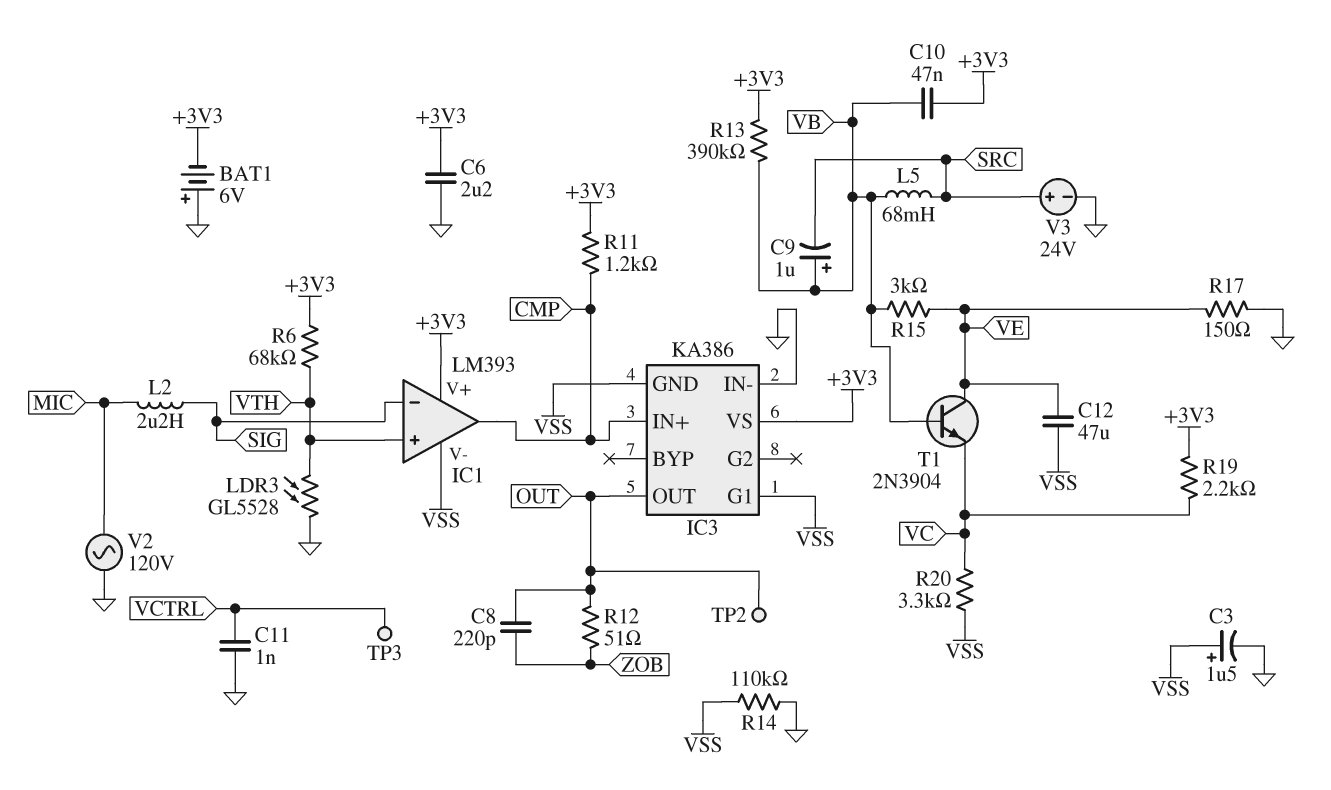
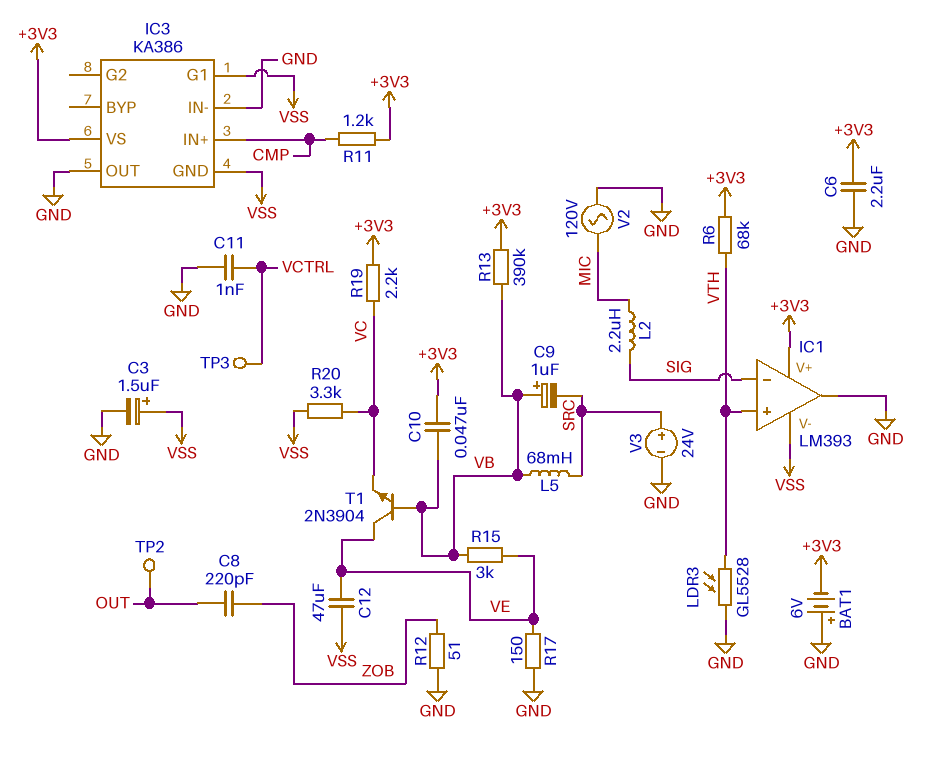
IC1 pin out: CMP -> GND
IC3 pin OUT: OUT -> GND
R12: 51 (OUT, ZOB) -> 51 (GND, ZOB)
R14: 110k (GND, VSS) -> none

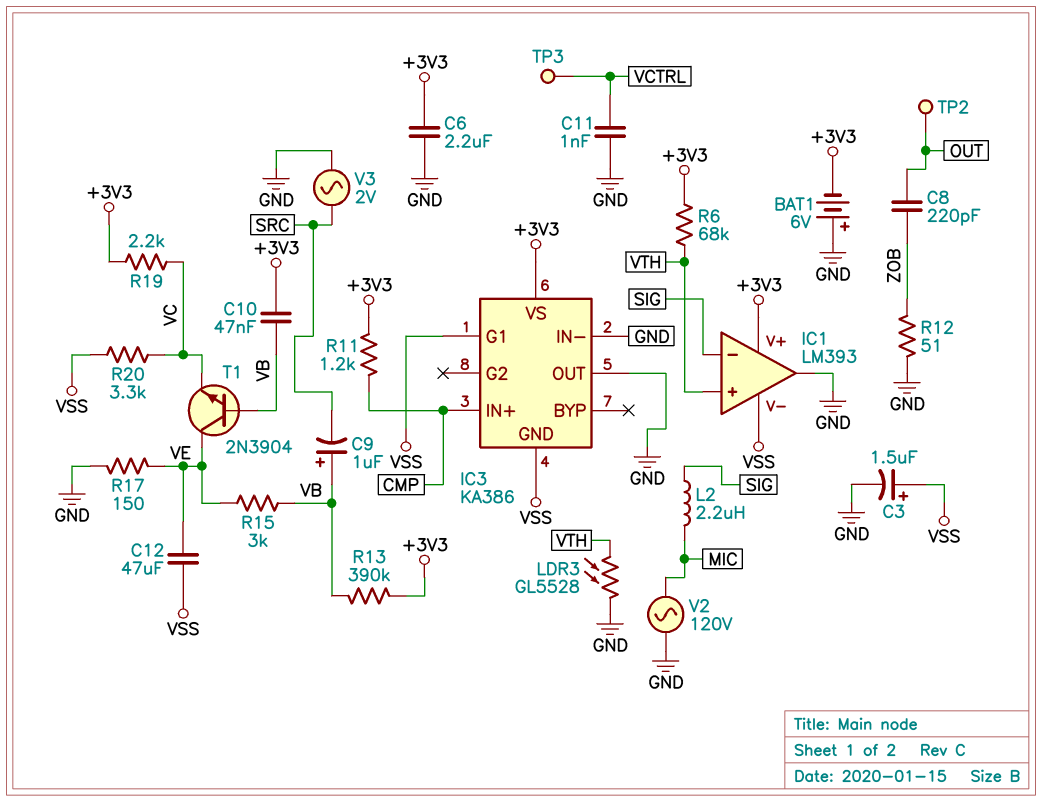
L5: 68mH (SRC, VB) -> none
V3: 24V (plus SRC, minus GND) -> AC 2V (GND, SRC)

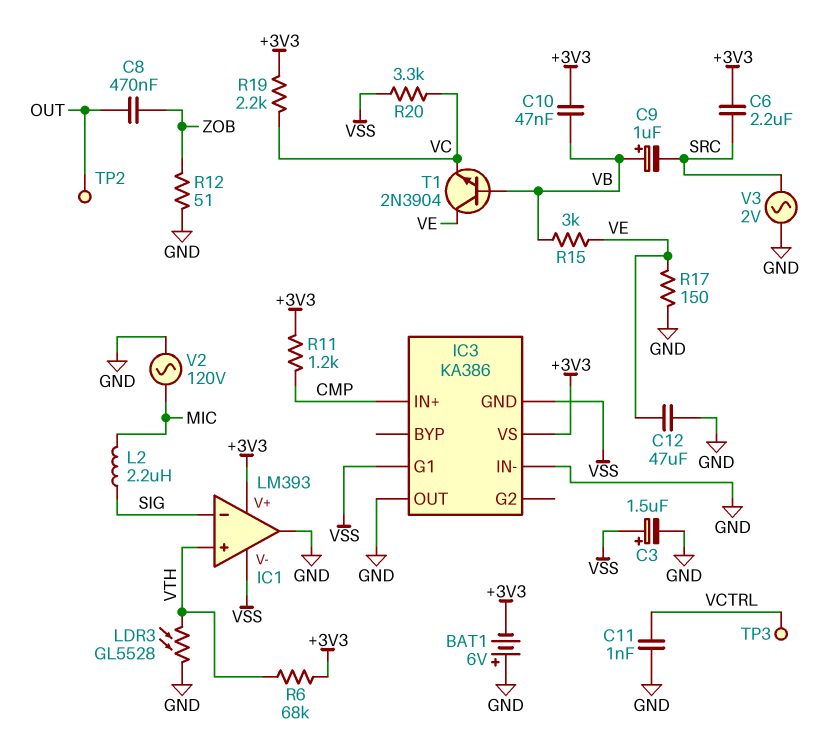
C6: 2.2uF (+3V3, GND) -> 2.2uF (+3V3, SRC)
C8: 220pF (OUT, ZOB) -> 470nF (OUT, ZOB)
C12: 47uF (VE, VSS) -> 47uF (GND, VE)
R13: 390k (+3V3, VB) -> none

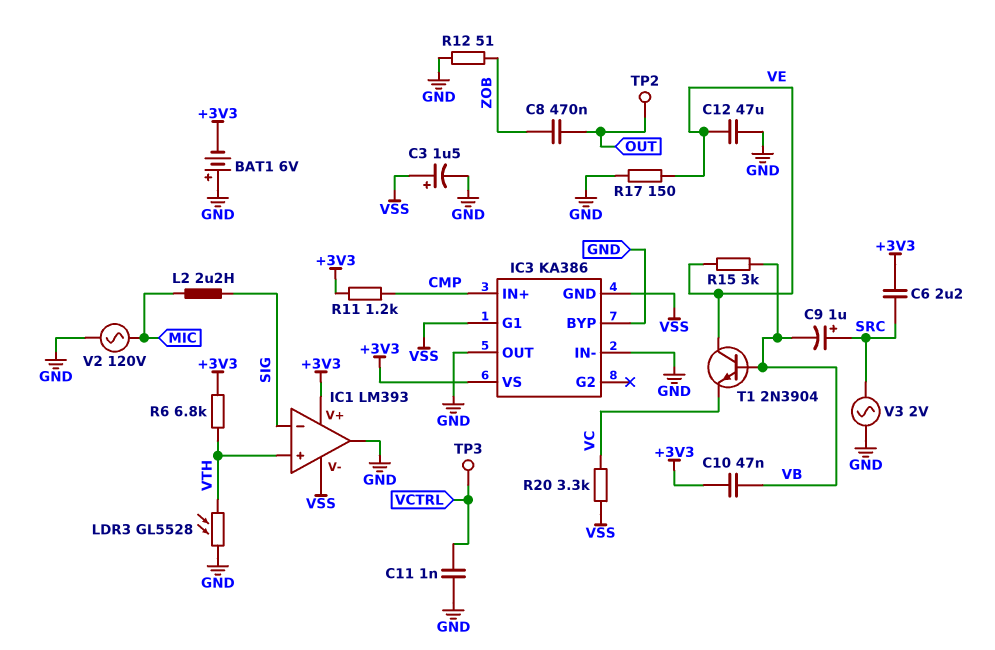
C9: 1uF (plus VB, minus SRC) -> 1uF (plus SRC, minus VB)
IC3 pin BYP: none -> GND
R6: 68k (+3V3, VTH) -> 6.8k (+3V3, VTH)
R19: 2.2k (+3V3, VC) -> none

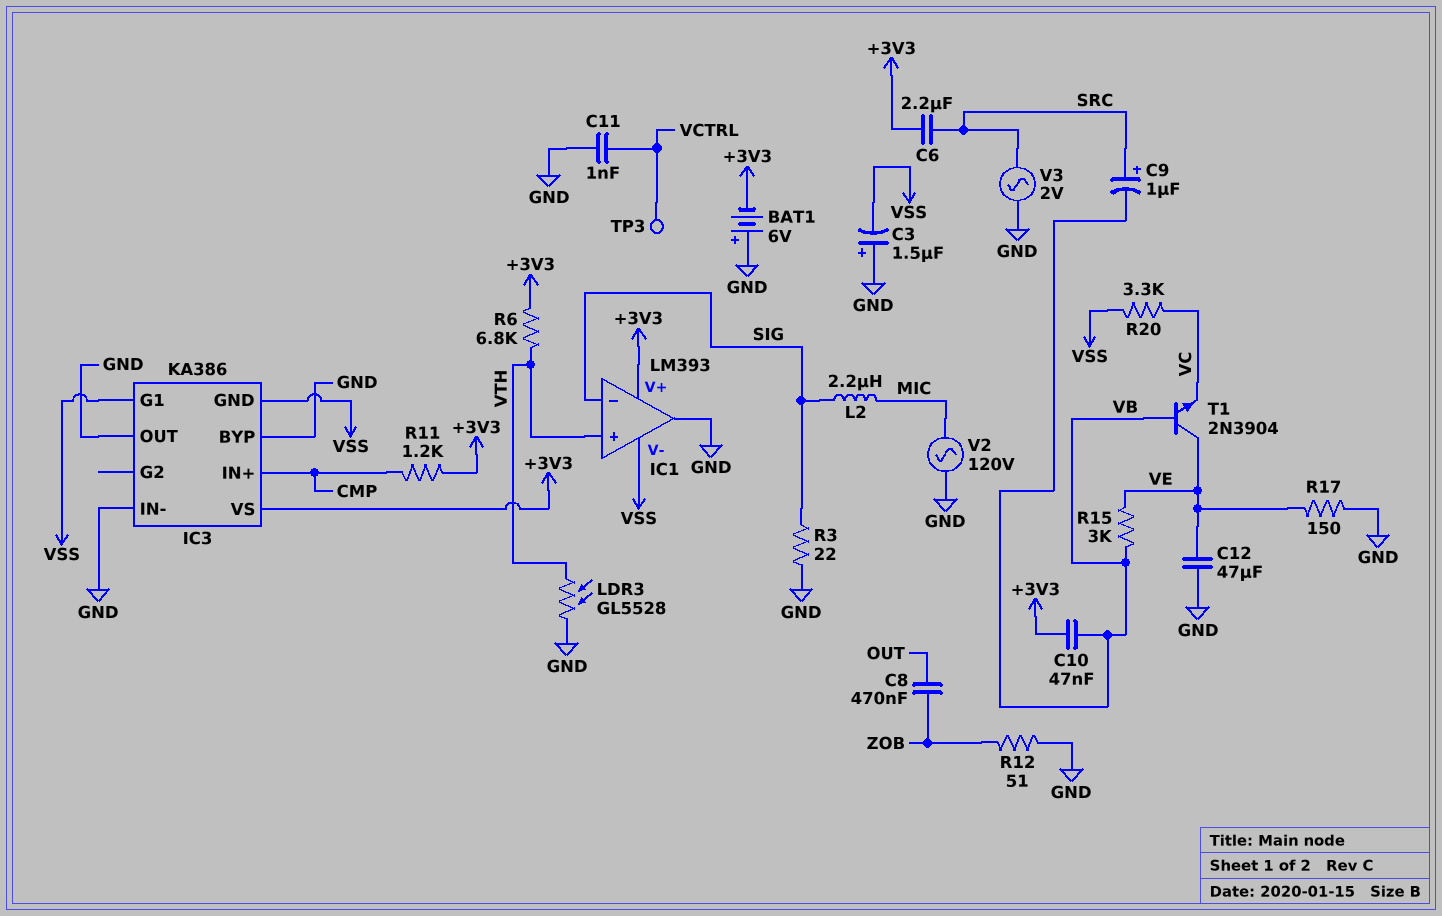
C3: 1.5uF (plus VSS, minus GND) -> 1.5uF (plus GND, minus VSS)
R3: none -> 22 (GND, SIG)
TP2: test point (OUT) -> none

